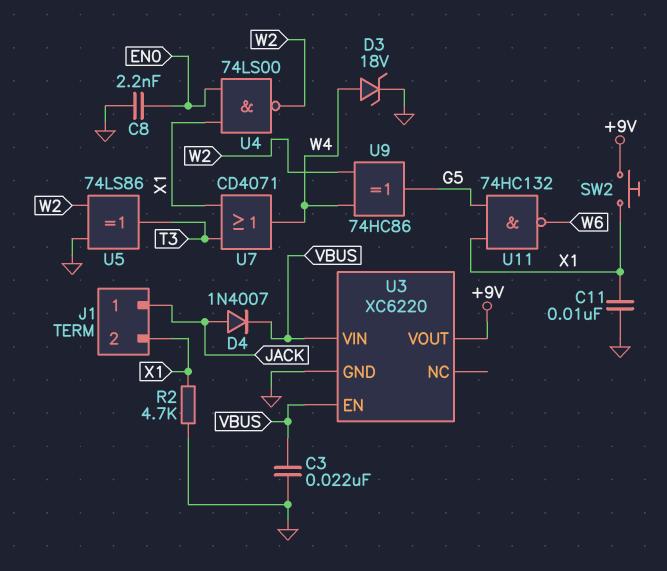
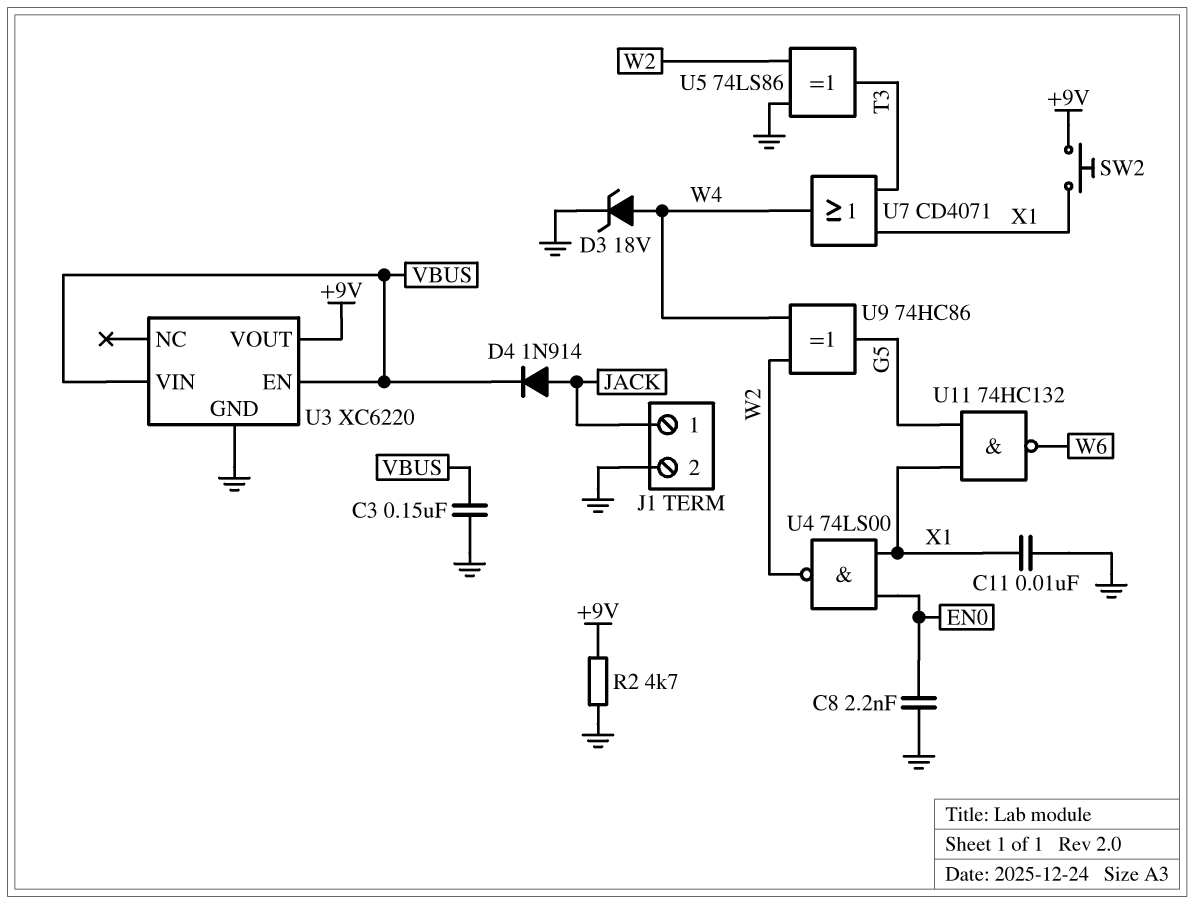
C3: 22nF (GND, VBUS) -> 150nF (GND, VBUS)
D4: diode 1N4007 (A JACK, K VBUS) -> diode 1N914 (A JACK, K VBUS)
J1 pin 2: X1 -> GND
R2: 4.7k (GND, X1) -> 4.7k (+9V, GND)

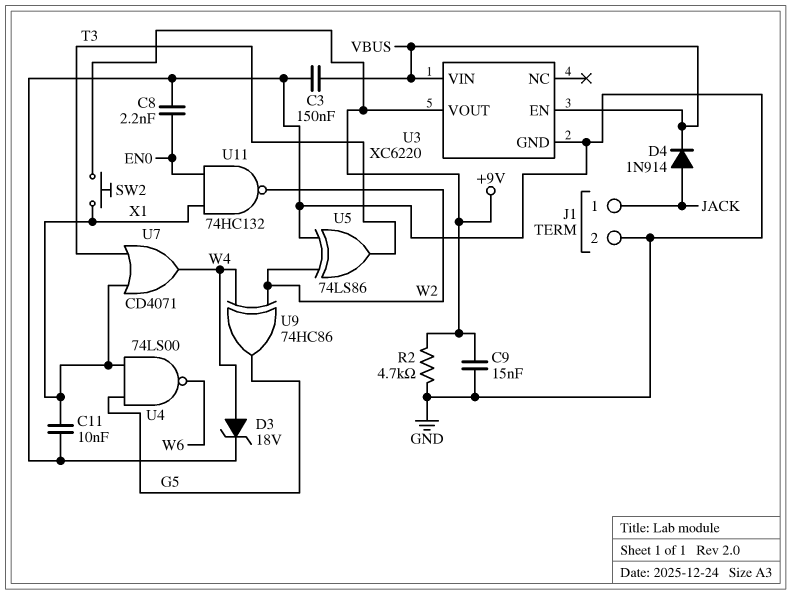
C9: none -> 15nF (+9V, GND)
U4: NAND 74LS00 (in EN0, in X1, out W2) -> NAND 74LS00 (in G5, in X1, out W6)
U11: NAND 74HC132 (in G5, in X1, out W6) -> NAND 74HC132 (in EN0, in X1, out W2)

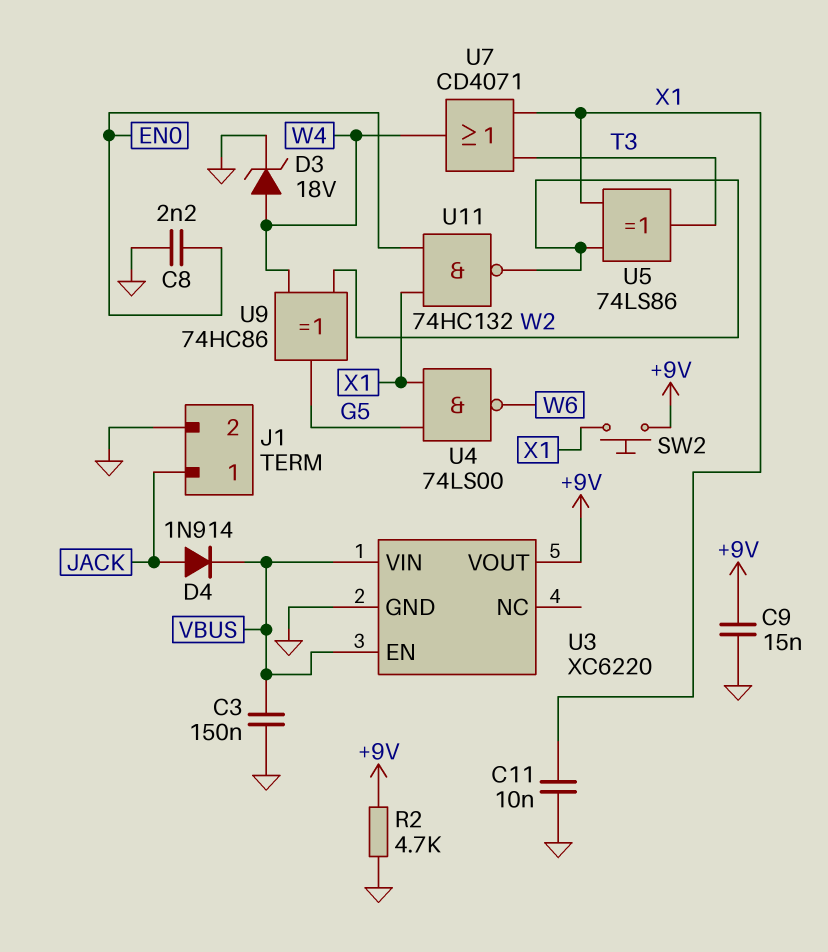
U5: XOR 74LS86 (in GND, in W2, out T3) -> XOR 74LS86 (in W2, in X1, out T3)

